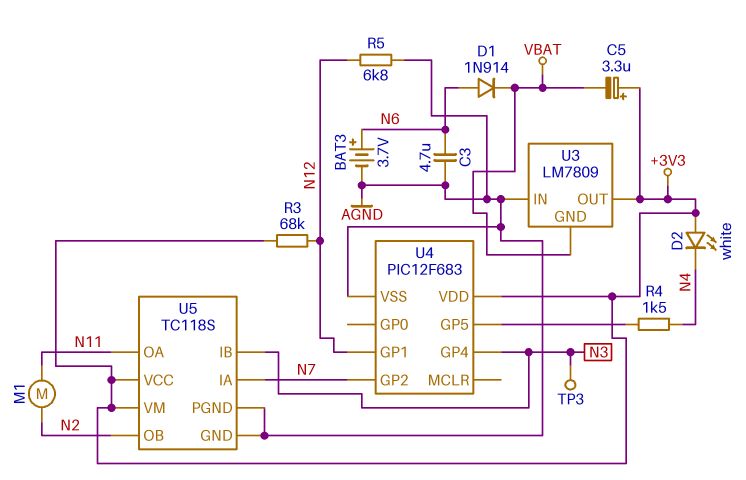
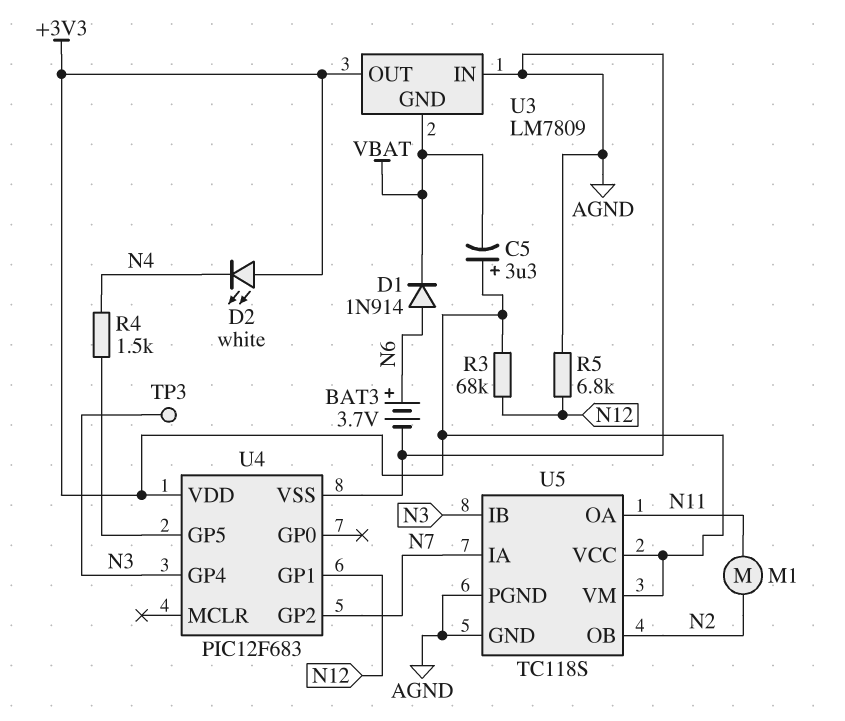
C3: 4.7uF (AGND, N6) -> none

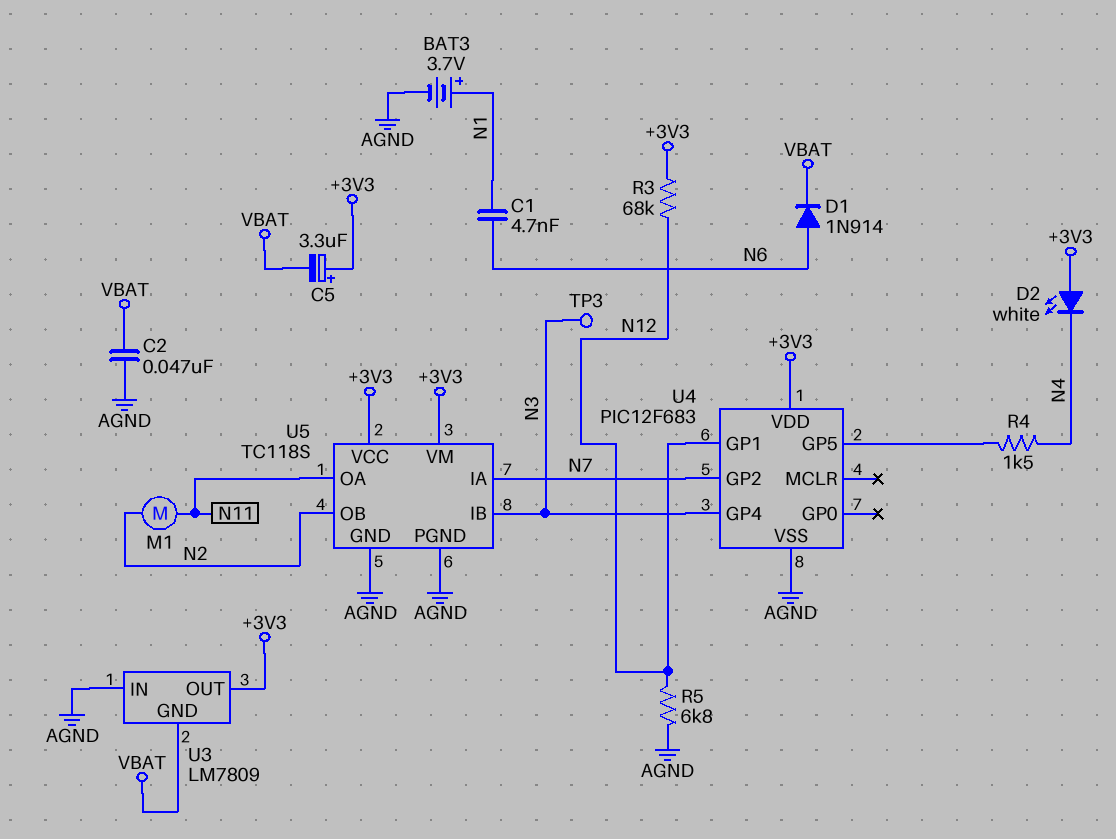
BAT3: 3.7V (plus N6, minus AGND) -> 3.7V (plus N1, minus AGND)
C1: none -> 4.7nF (N1, N6)
C2: none -> 47nF (AGND, VBAT)

